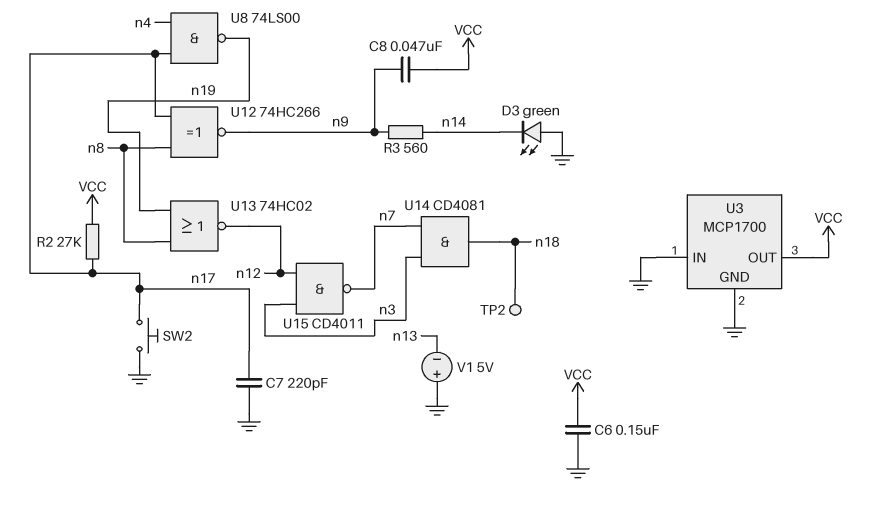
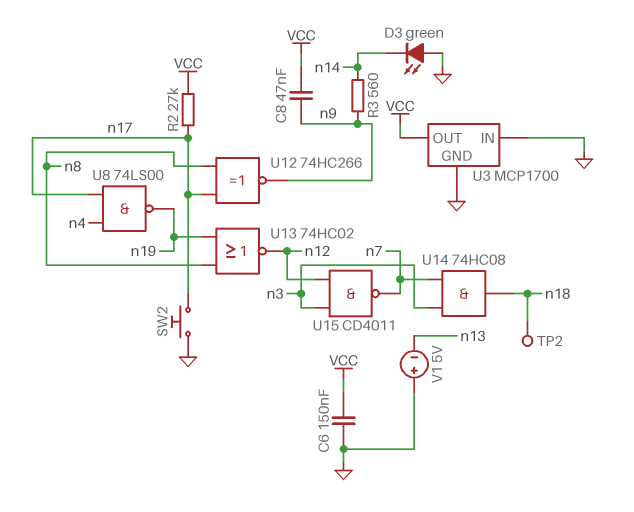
C7: 220pF (GND, n17) -> none
U14: AND CD4081 (in n3, in n7, out n18) -> AND 74HC08 (in n3, in n7, out n18)

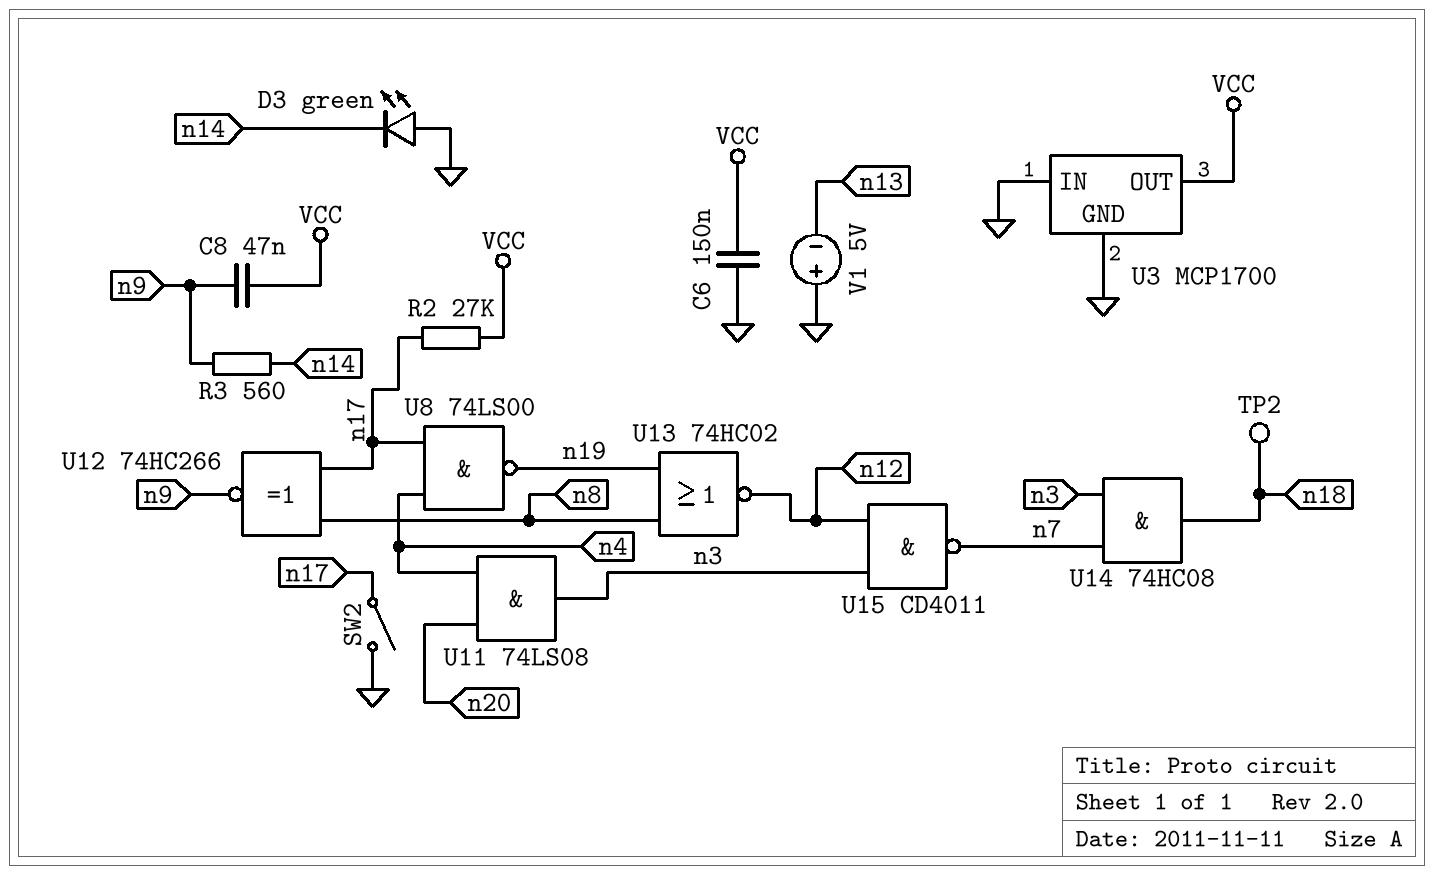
SW2: button (GND, n17) -> switch (GND, n17)
U11: none -> AND 74LS08 (in n4, in n20, out n3)

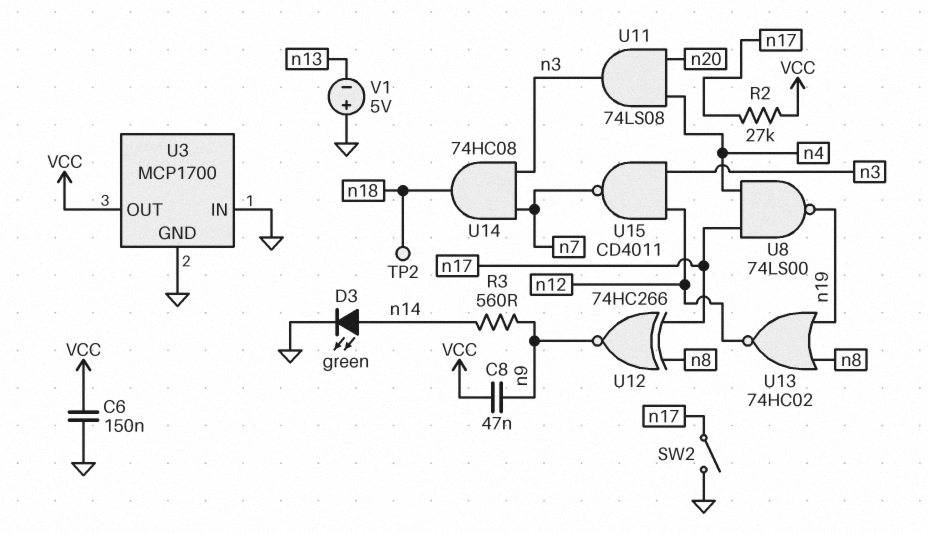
D3: LED green (A GND, K n14) -> LED green (A n14, K GND)

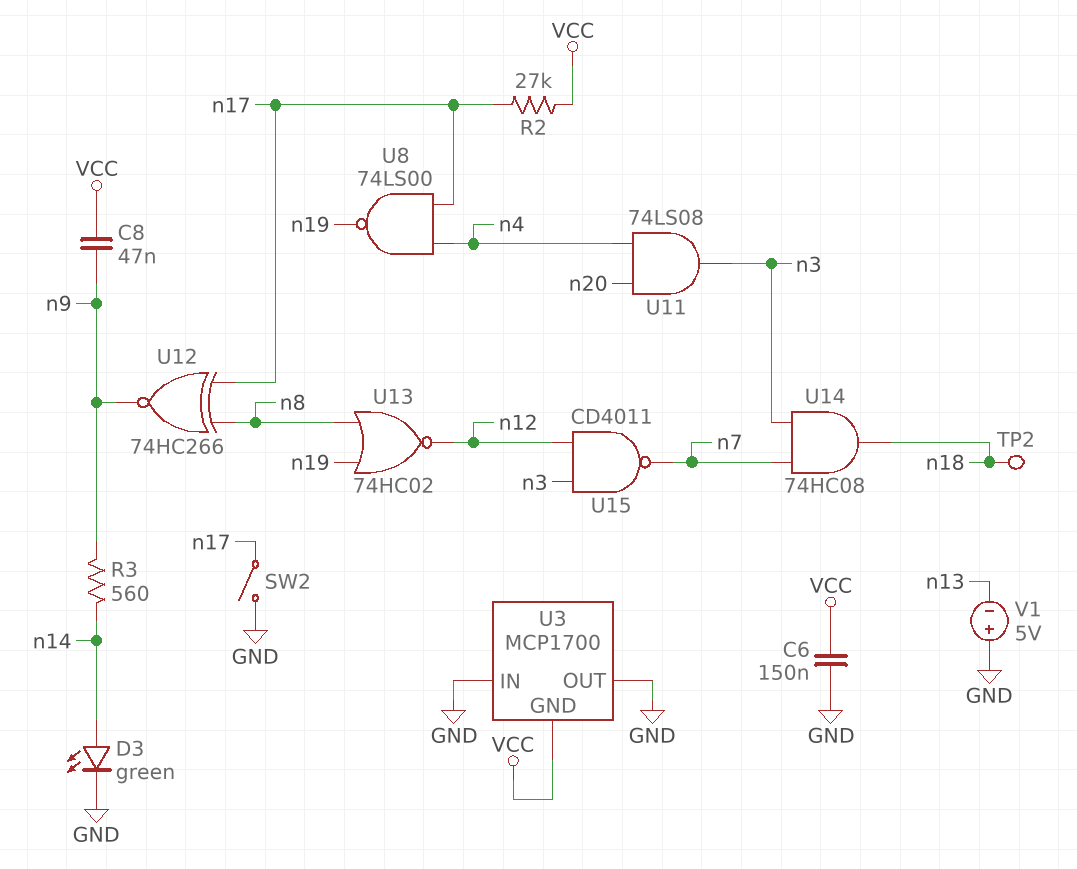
U3 pin GND: GND -> VCC
U3 pin OUT: VCC -> GND

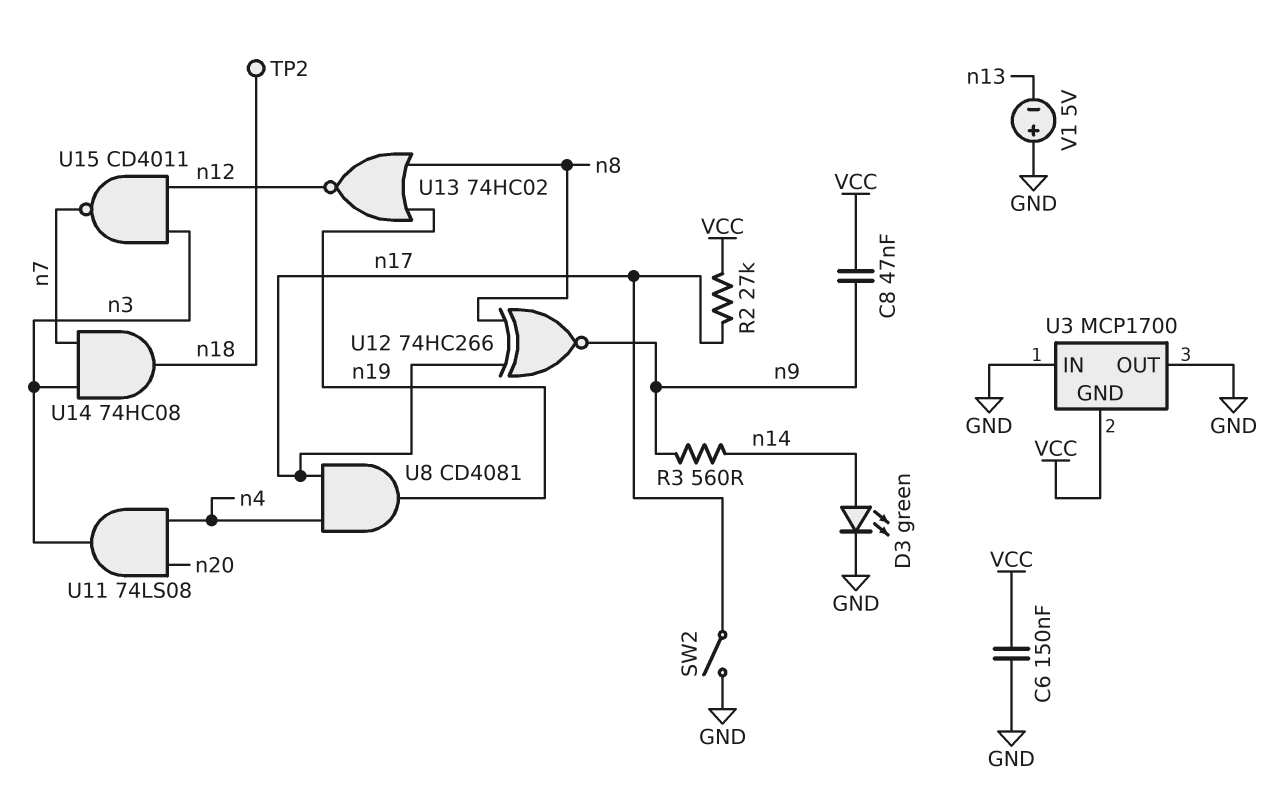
U8: NAND 74LS00 (in n4, in n17, out n19) -> AND CD4081 (in n4, in n17, out n19)

